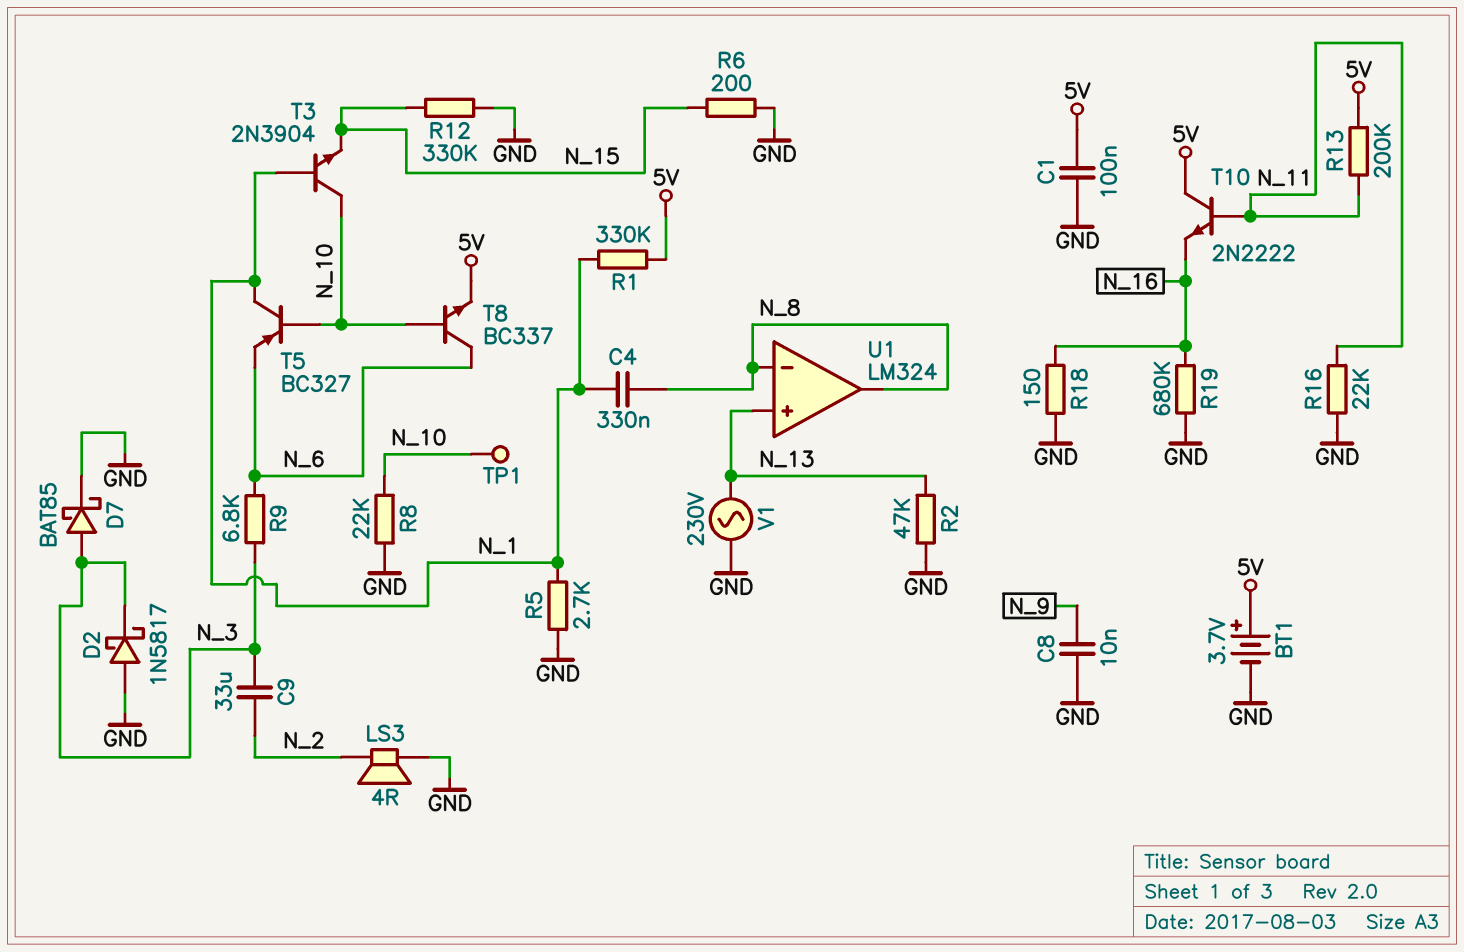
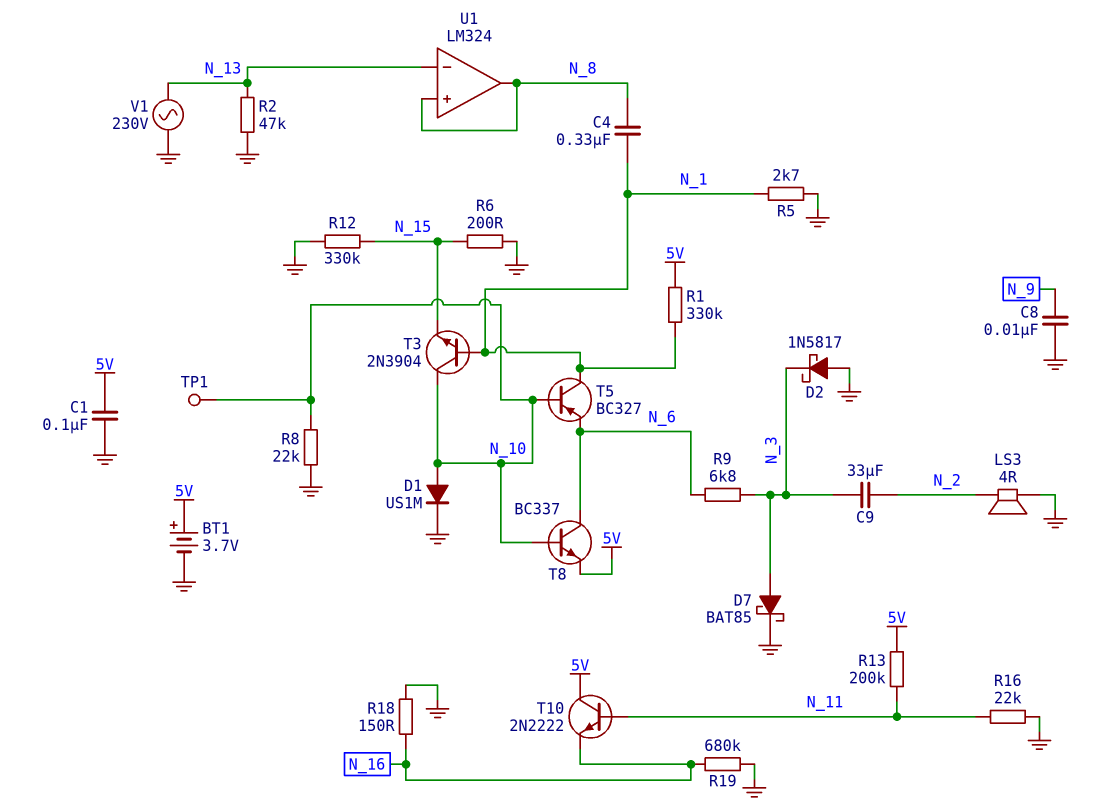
D1: none -> diode US1M (A N_10, K GND)
U1 pin in+: N_13 -> N_8
U1 pin in-: N_8 -> N_13

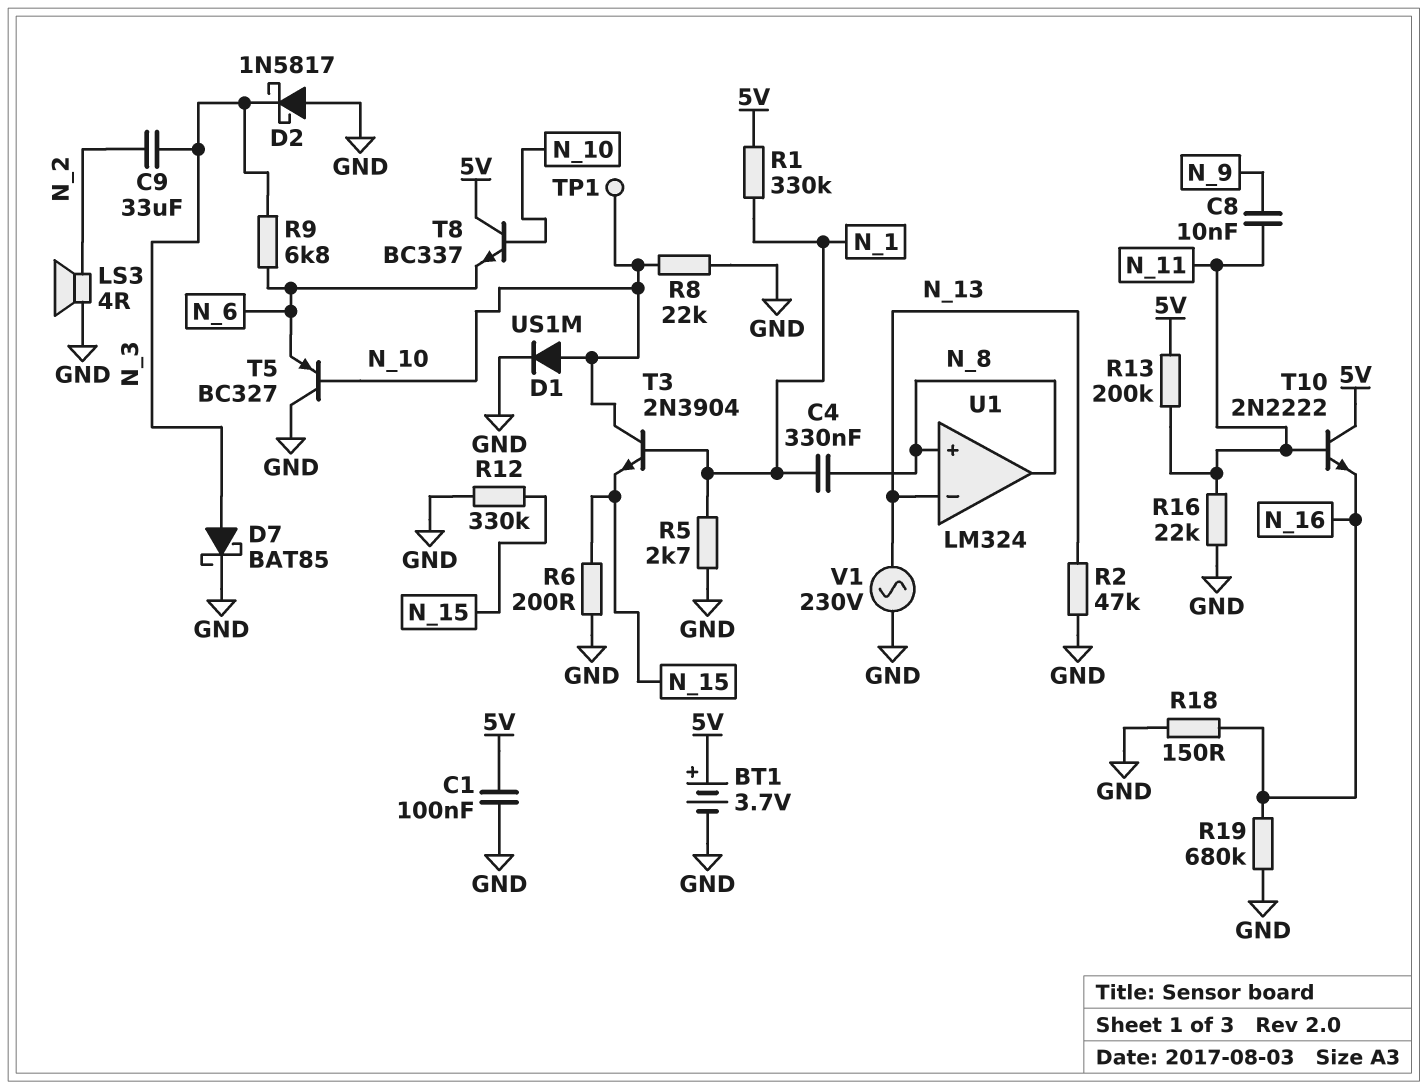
C8: 10nF (GND, N_9) -> 10nF (N_9, N_11)
T5: PNP BC327 (B N_10, C N_1, E N_6) -> PNP BC327 (B N_10, C GND, E N_6)
T8: NPN BC337 (B N_10, C N_6, E 5V) -> NPN BC337 (B N_10, C 5V, E N_6)

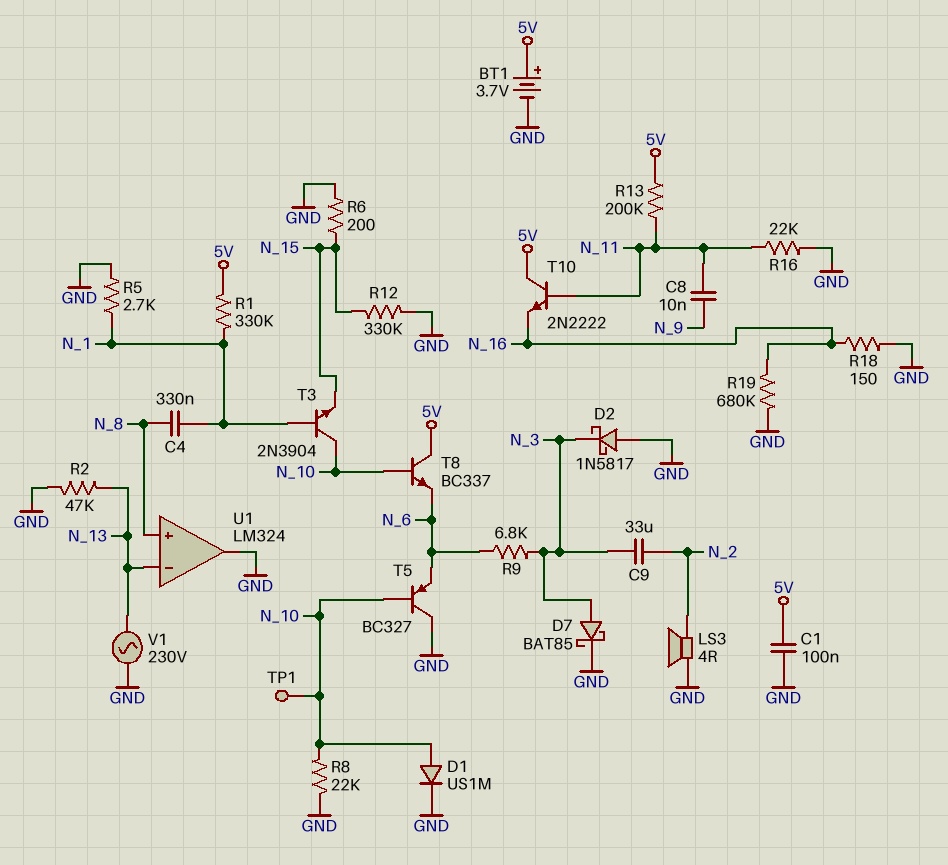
U1 pin out: N_8 -> GND

